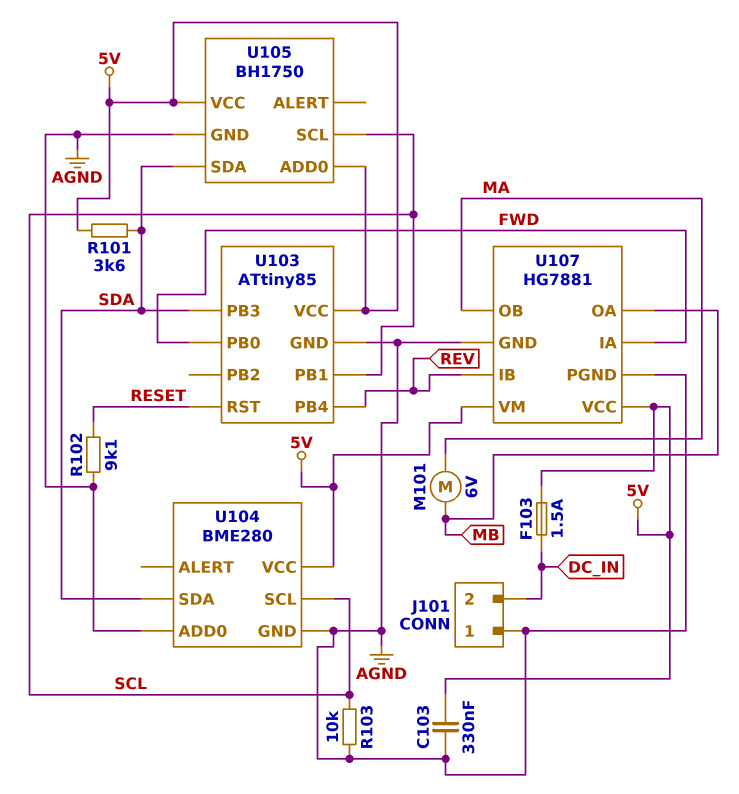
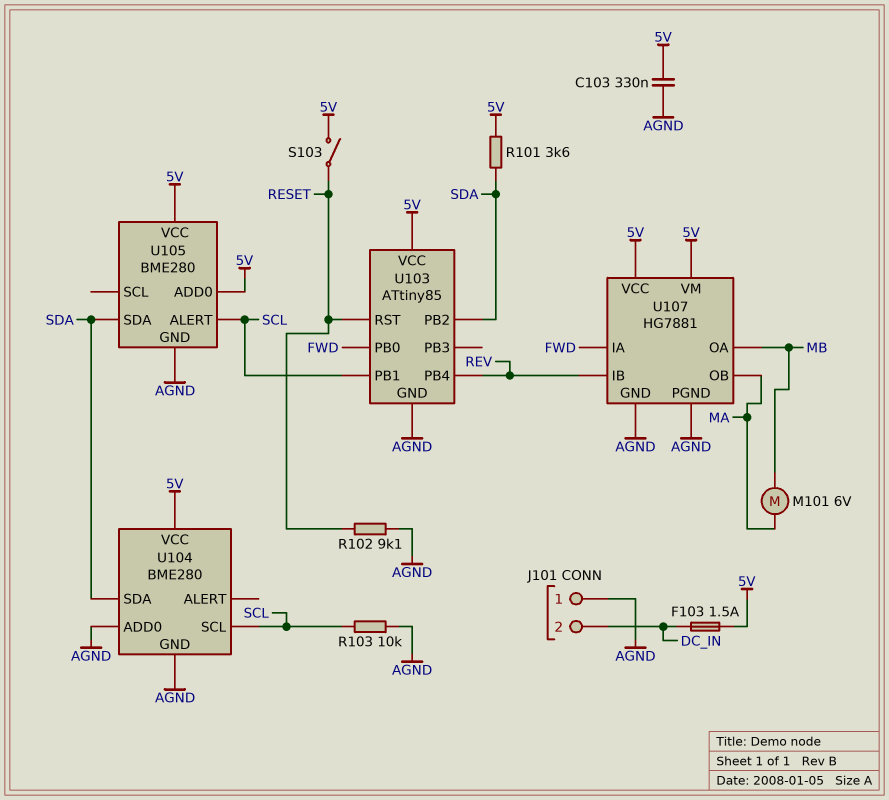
S103: none -> switch (5V, RESET)
U103 pin PB2: none -> SDA
U103 pin PB3: SDA -> none
U105: BH1750 -> BME280
U105 pin ALERT: none -> SCL
U105 pin SCL: SCL -> none

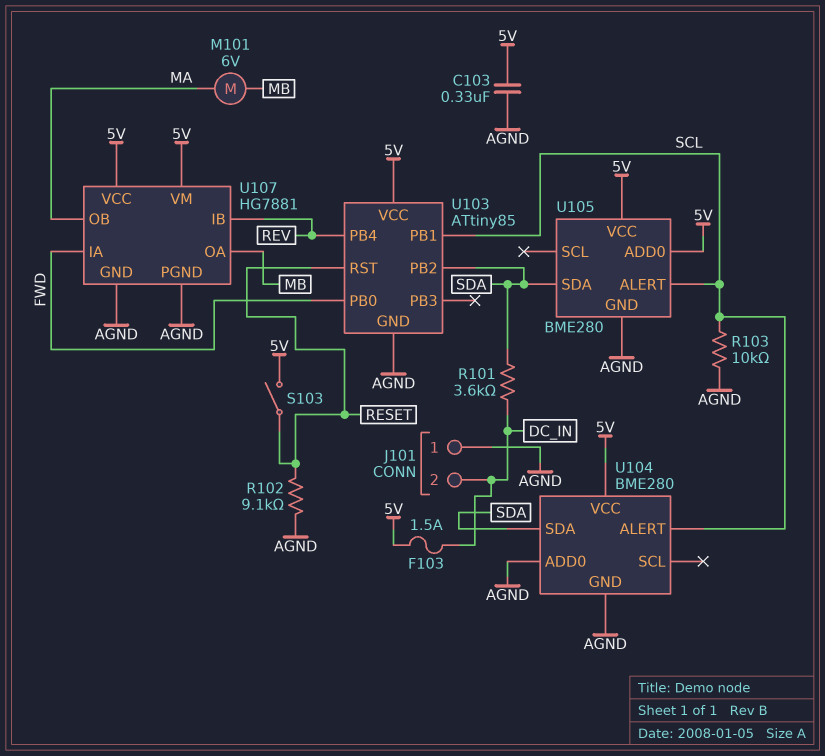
R101: 3.6k (5V, SDA) -> 3.6k (DC_IN, SDA)
U104 pin ALERT: none -> SCL
U104 pin SCL: SCL -> none

